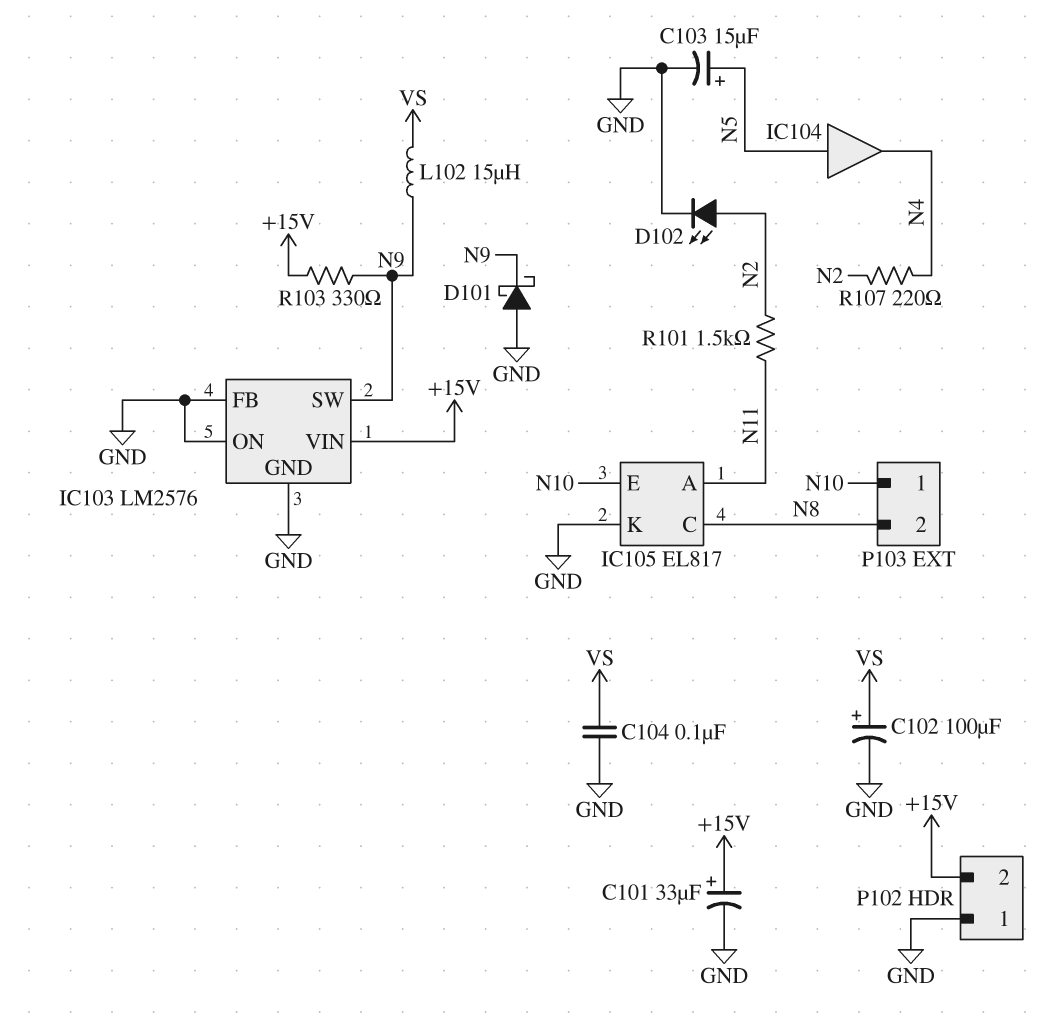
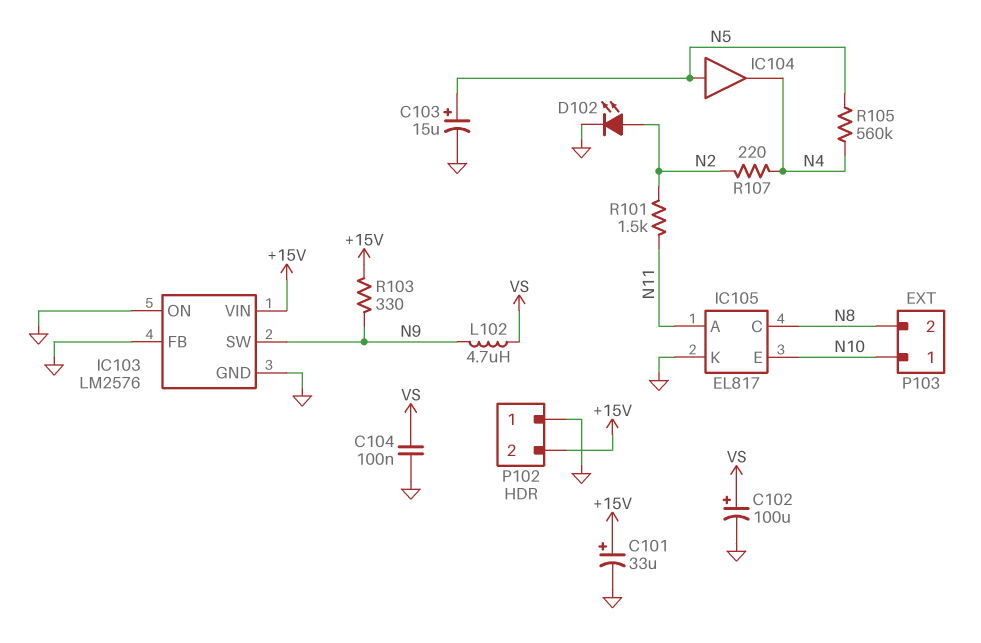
D101: schottky (A GND, K N9) -> none
L102: 15uH (N9, VS) -> 4.7uH (N9, VS)
R105: none -> 560k (N4, N5)

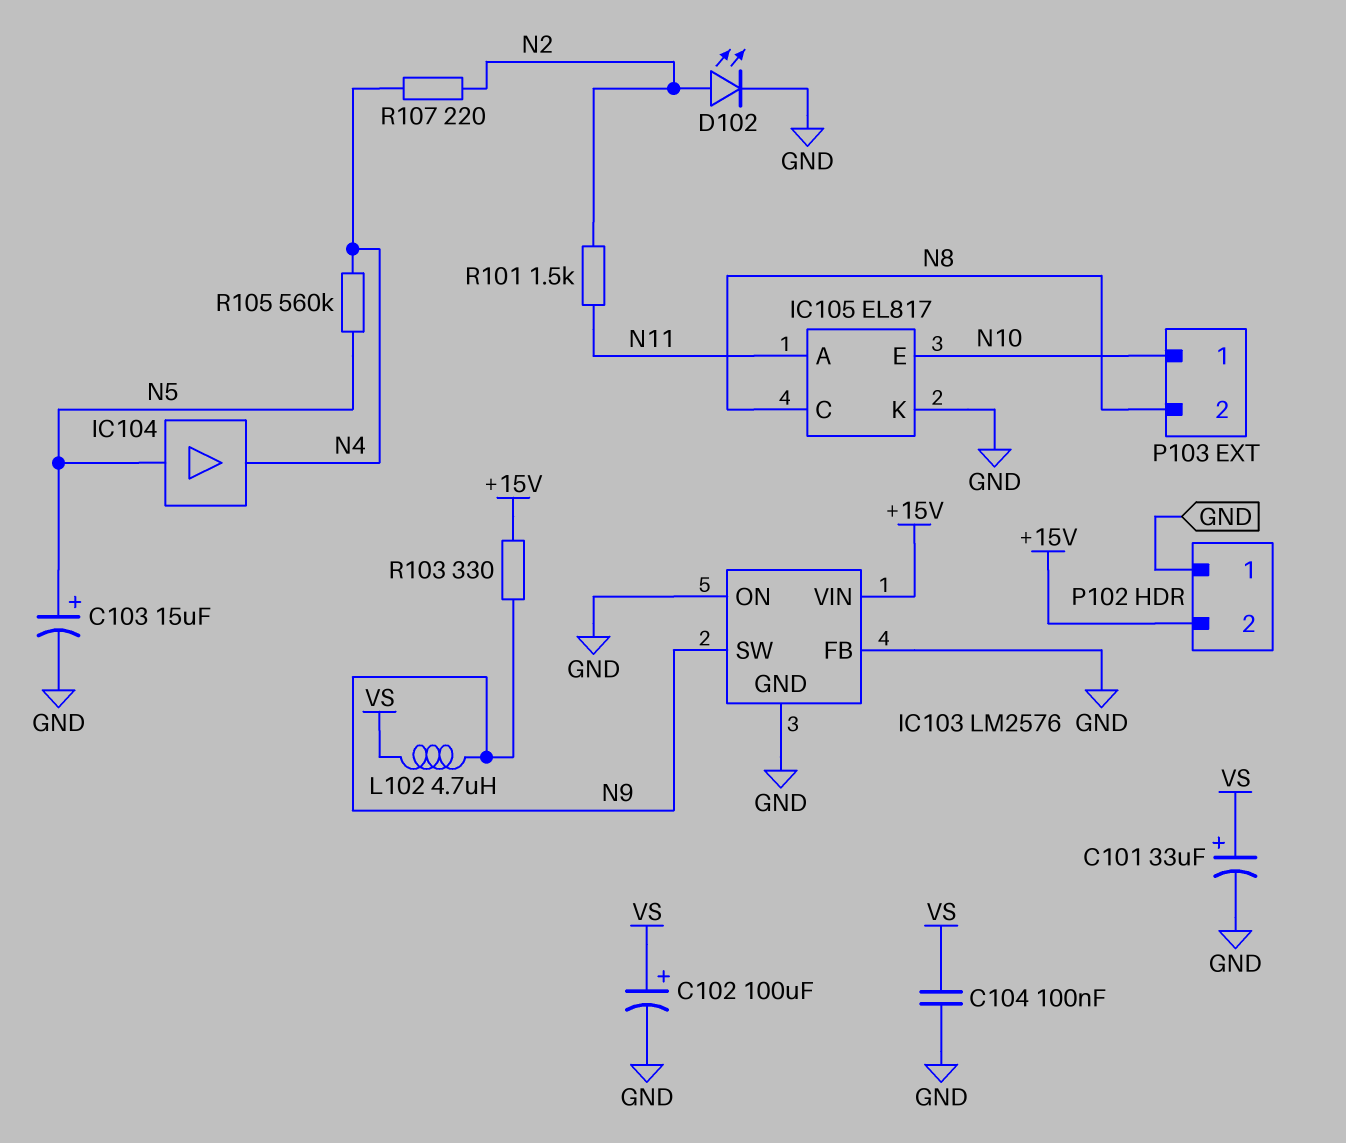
C101: 33uF (plus +15V, minus GND) -> 33uF (plus VS, minus GND)

